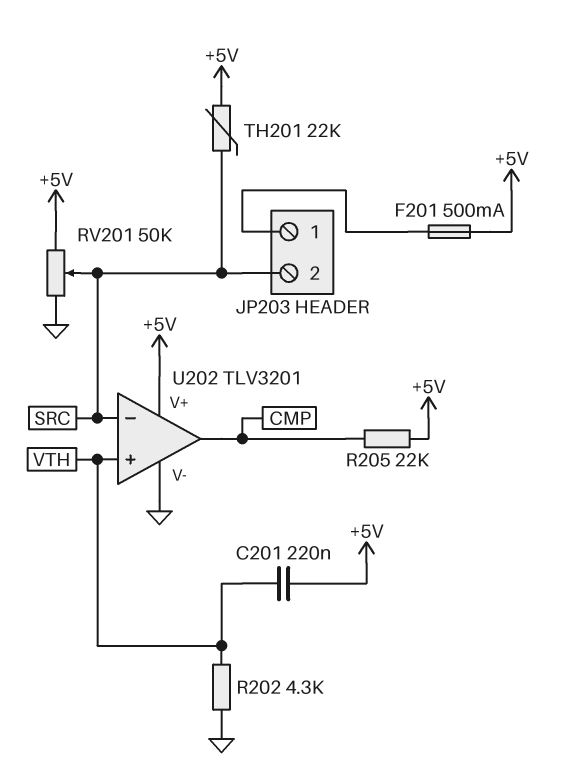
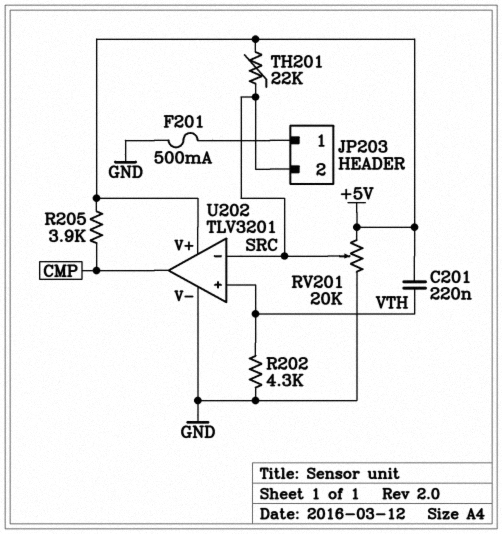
F201: 500mA (+5V, JP203/1) -> 500mA (GND, JP203/1)
R205: 22k (+5V, CMP) -> 3.9k (+5V, CMP)
RV201: 50k (+5V, GND, wiper SRC) -> 20k (+5V, GND, wiper SRC)

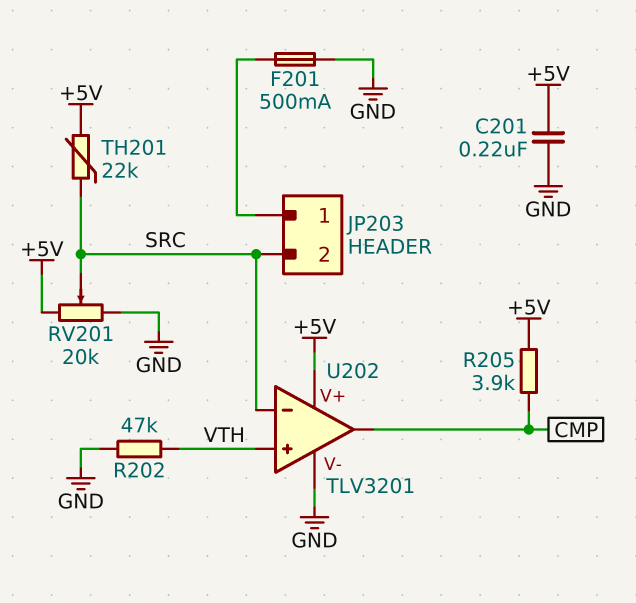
C201: 220nF (+5V, VTH) -> 220nF (+5V, GND)
R202: 4.3k (GND, VTH) -> 47k (GND, VTH)

